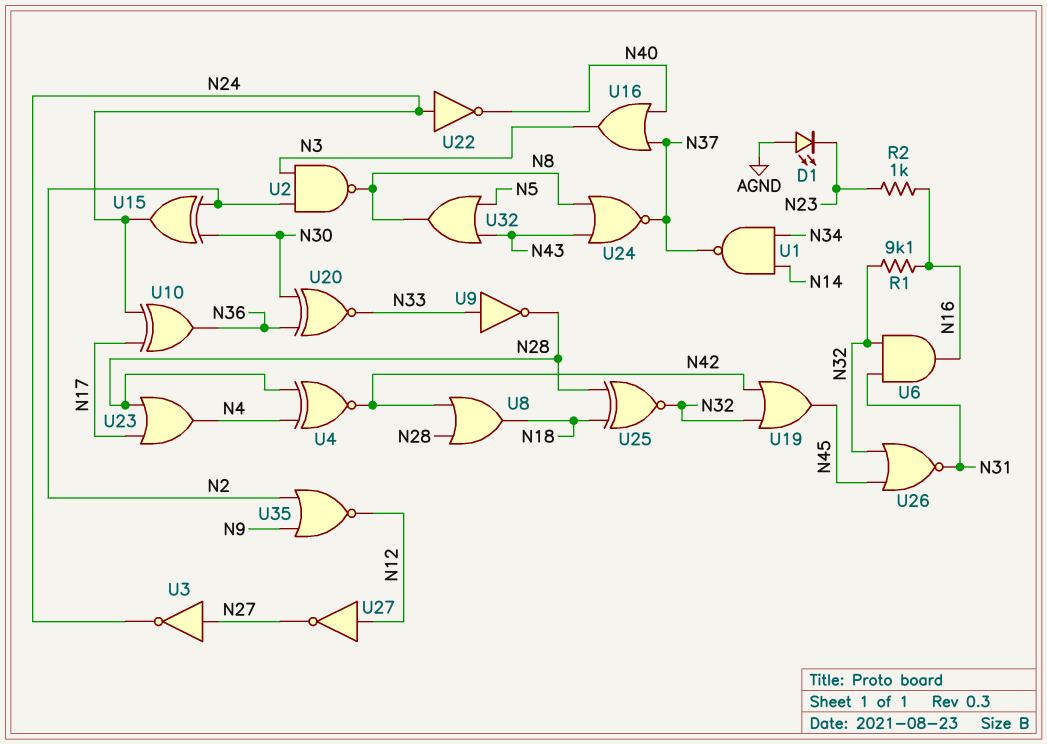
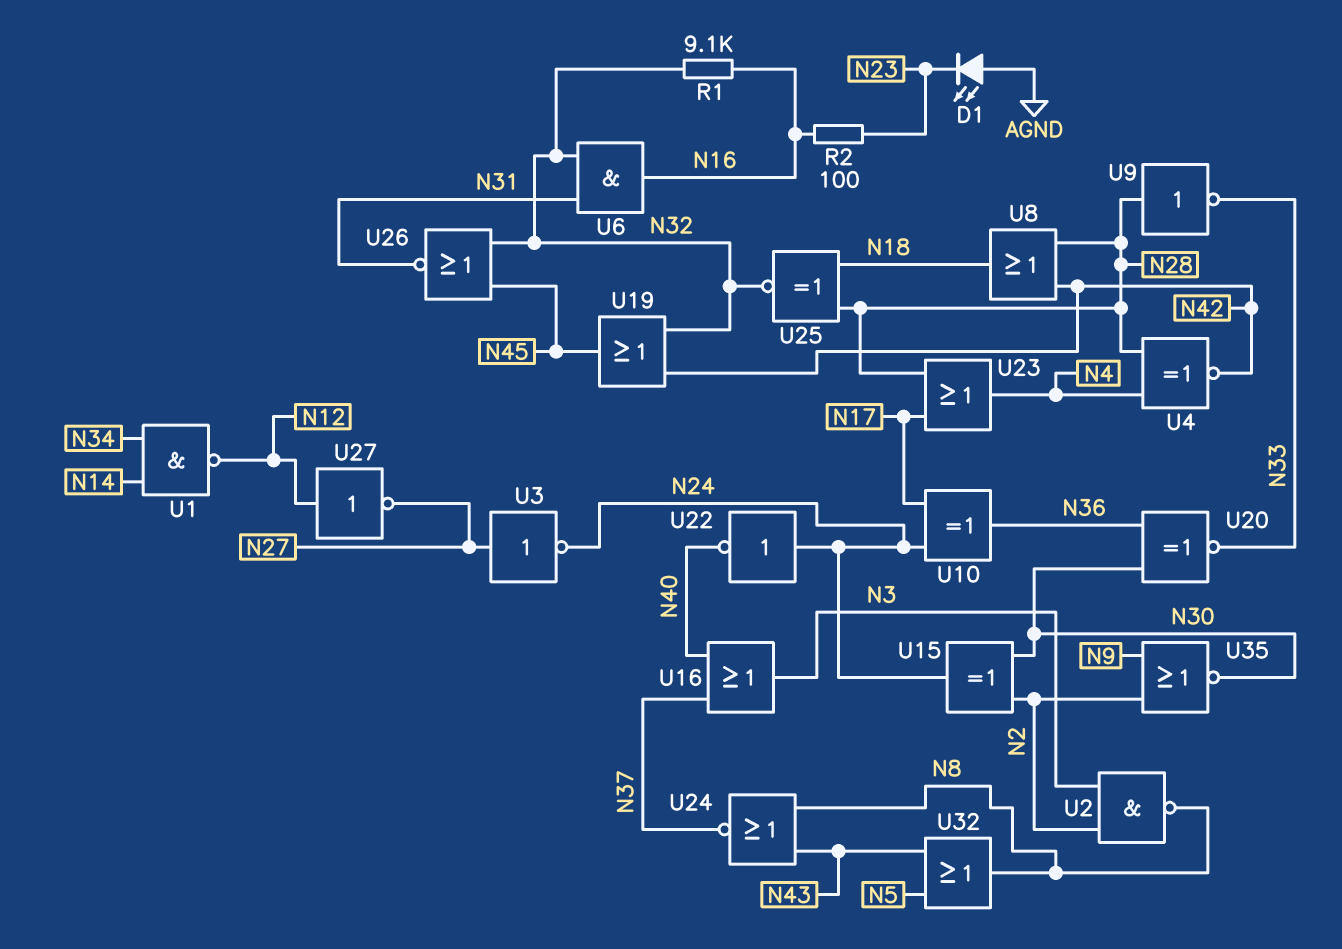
R2: 1k (N16, N23) -> 100 (N16, N23)
U1: NAND (in N14, in N34, out N37) -> NAND (in N14, in N34, out N12)
U9: NOT (in N33, out N28) -> NOT (in N28, out N33)
U35: NOR (in N2, in N9, out N12) -> NOR (in N2, in N9, out N30)

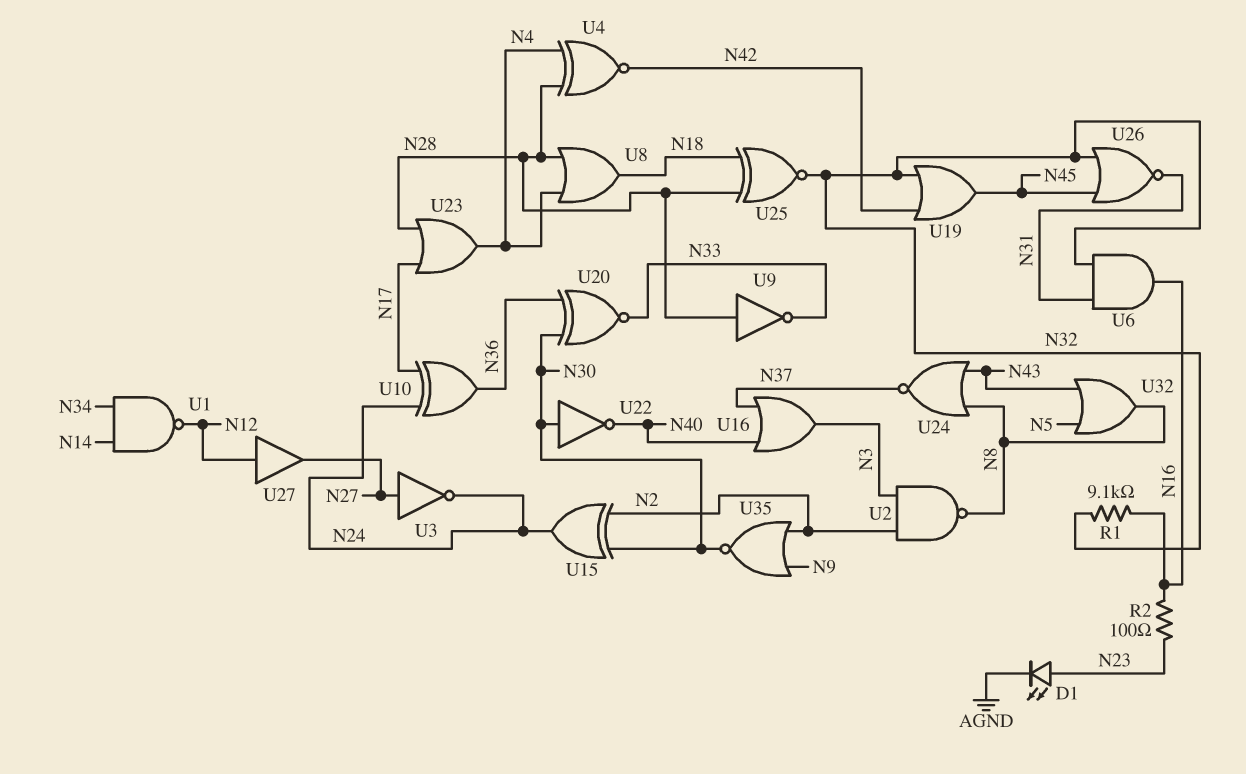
D1: LED (A AGND, K N23) -> LED (A N23, K AGND)
U8: OR (in N28, in N42, out N18) -> OR (in N4, in N28, out N18)
U22: NOT (in N24, out N40) -> NOT (in N30, out N40)
U27: NOT (in N12, out N27) -> buffer (in N12, out N27)

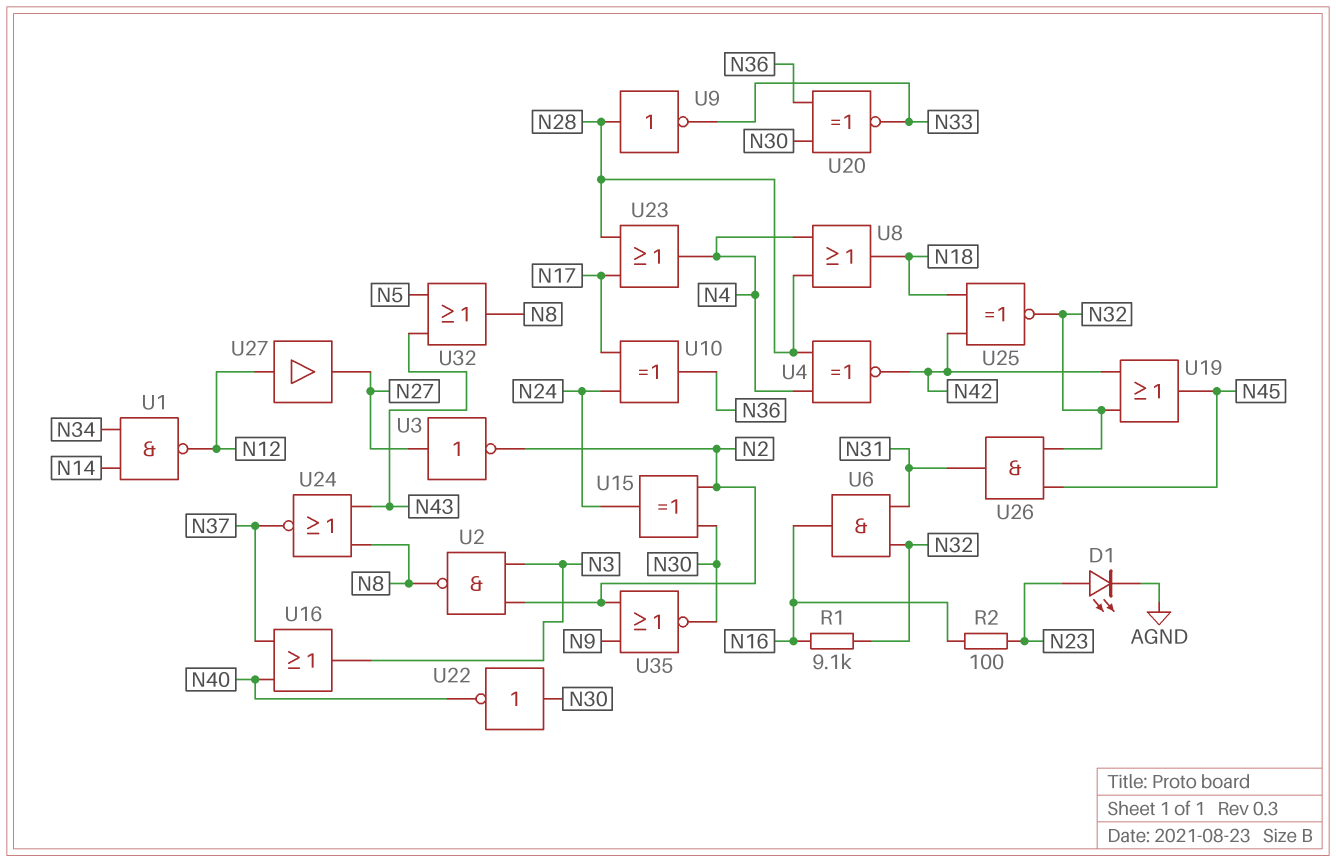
U3: NOT (in N27, out N24) -> NOT (in N27, out N2)
U25: XNOR (in N18, in N28, out N32) -> XNOR (in N18, in N42, out N32)
U26: NOR (in N32, in N45, out N31) -> AND (in N32, in N45, out N31)

